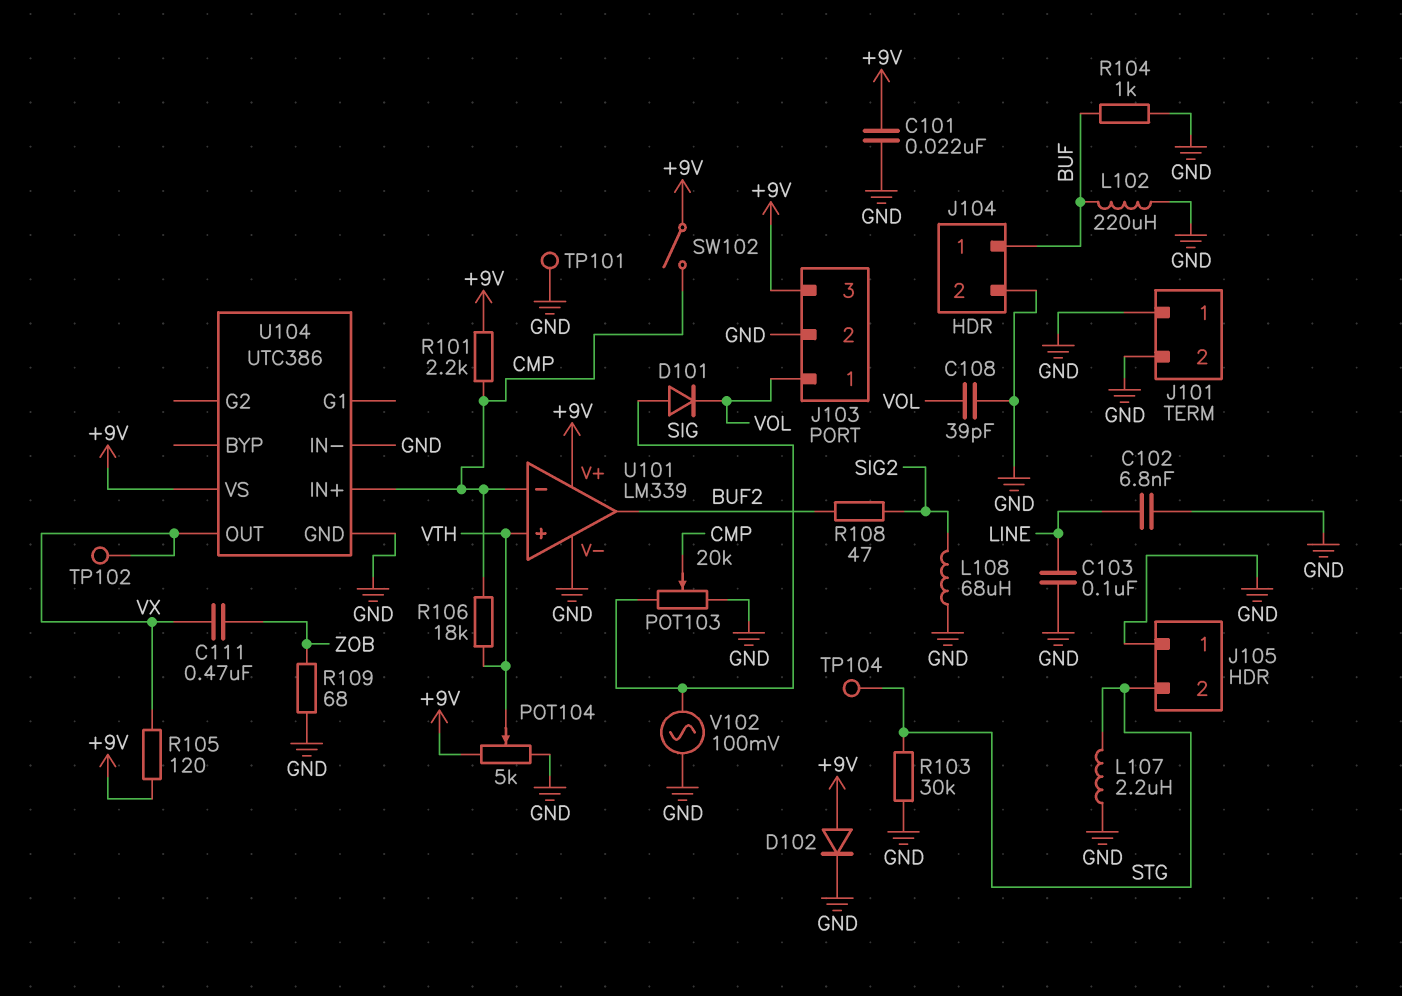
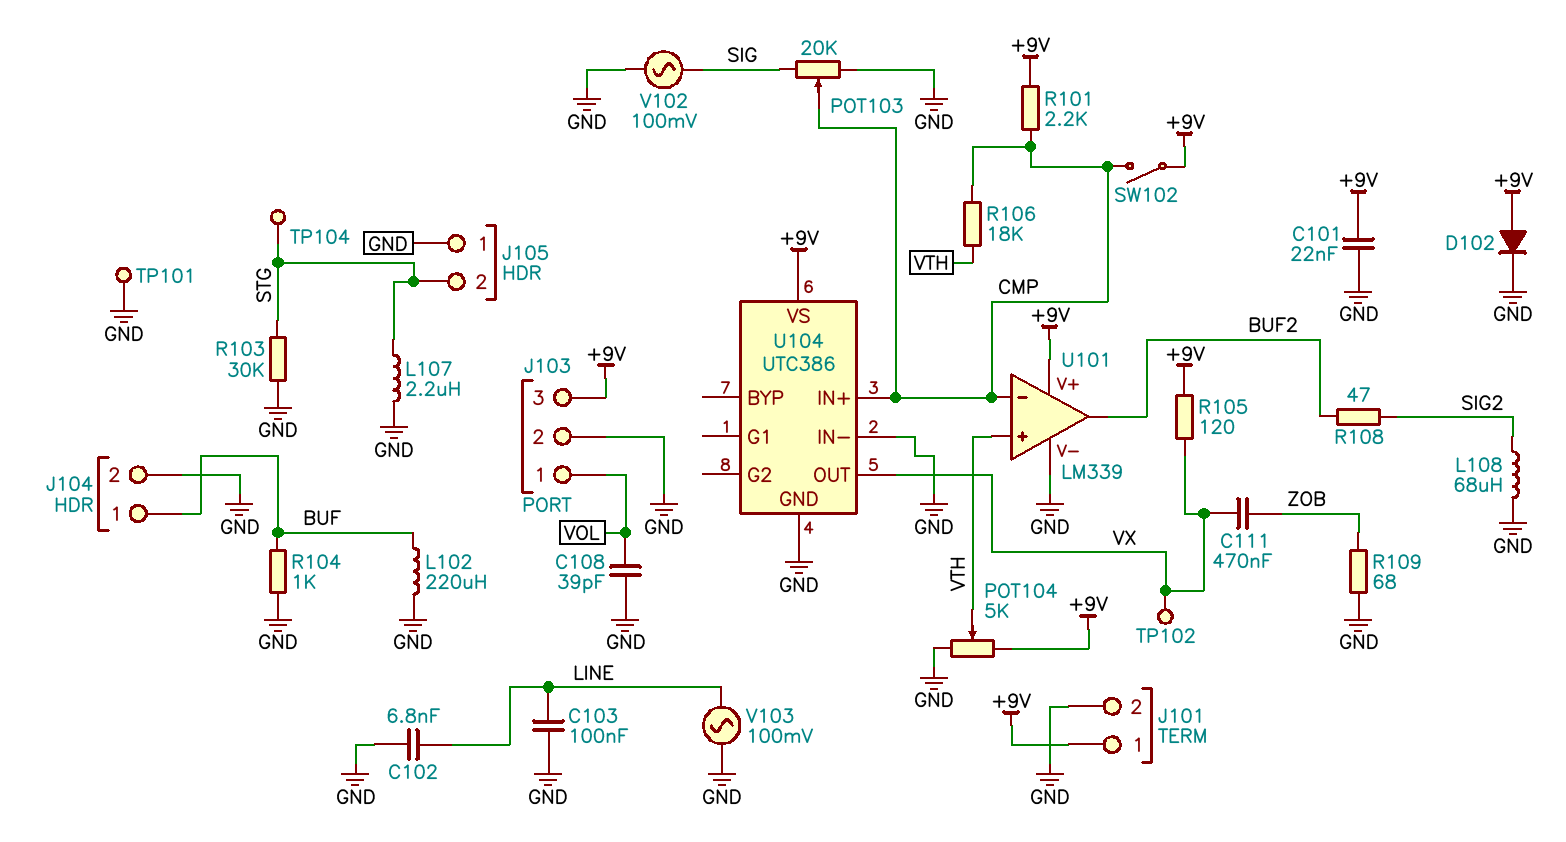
D101: diode (A SIG, K VOL) -> none
J101 pin 1: GND -> +9V
V103: none -> AC 100mV (GND, LINE)

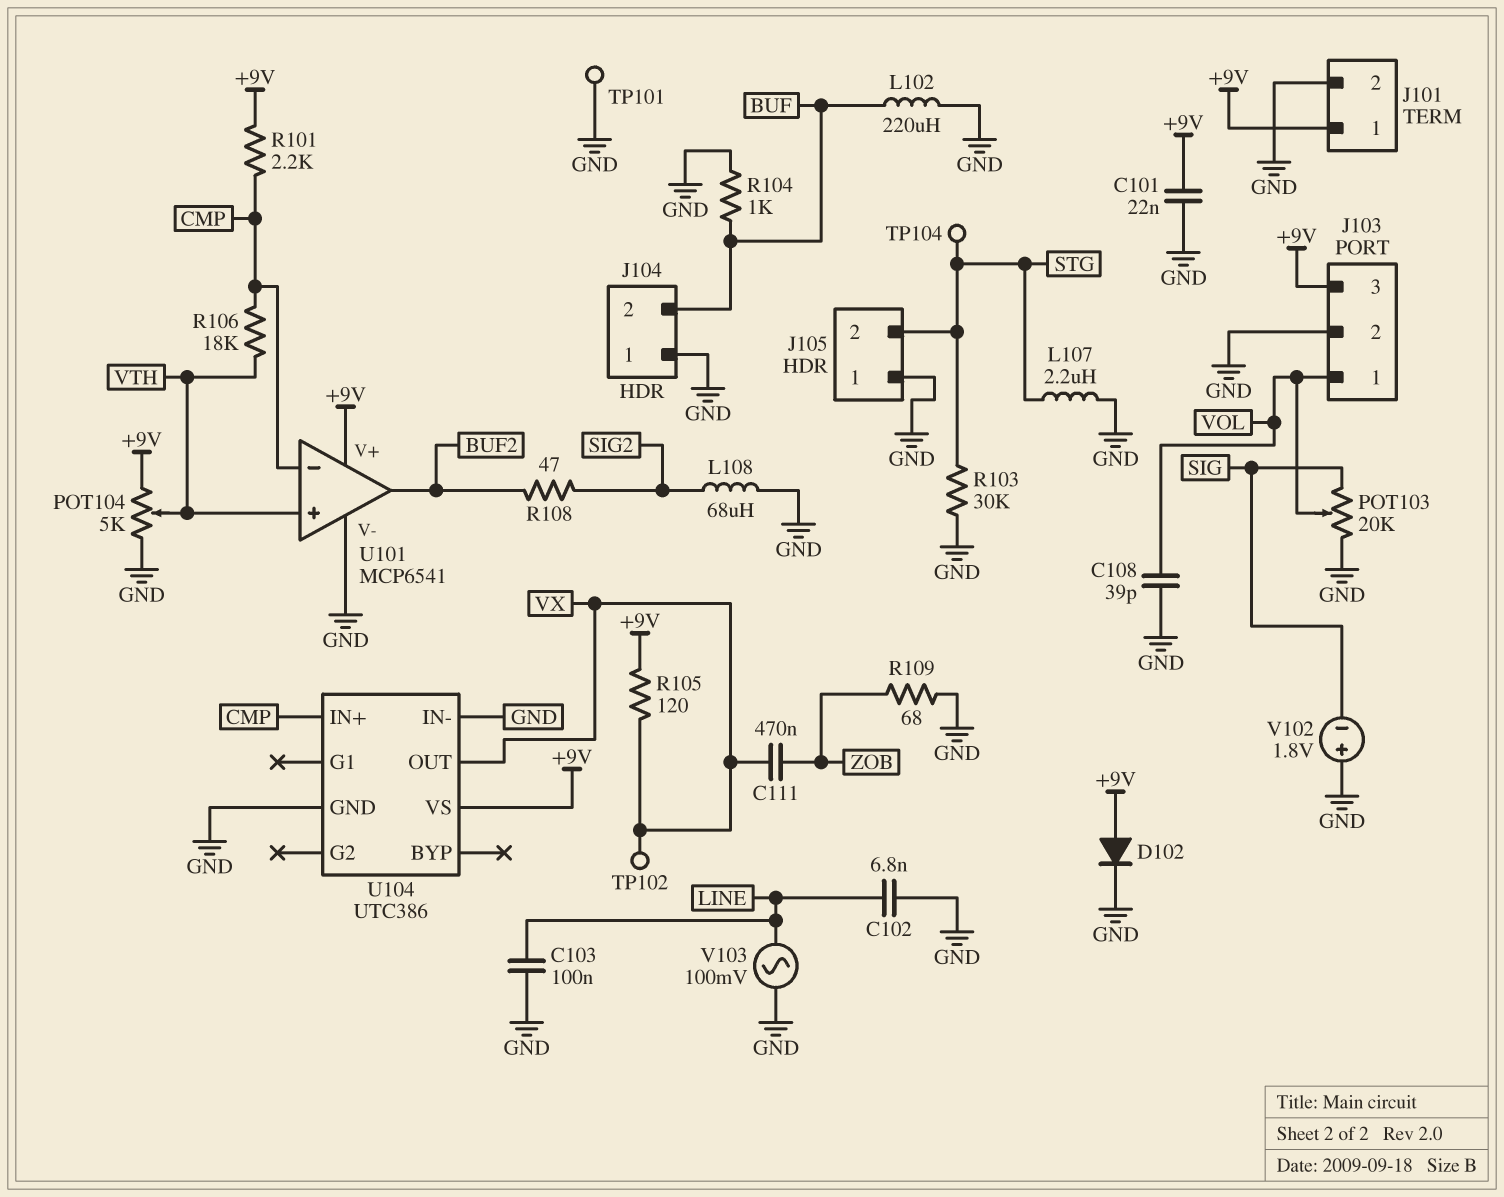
J104 pin 1: BUF -> GND
J104 pin 2: GND -> BUF
POT103: 20k (GND, SIG, wiper CMP) -> 20k (GND, SIG, wiper VOL)
SW102: switch (+9V, CMP) -> none
U101: LM339 -> MCP6541
V102: AC 100mV (GND, SIG) -> 1.8V (plus GND, minus SIG)

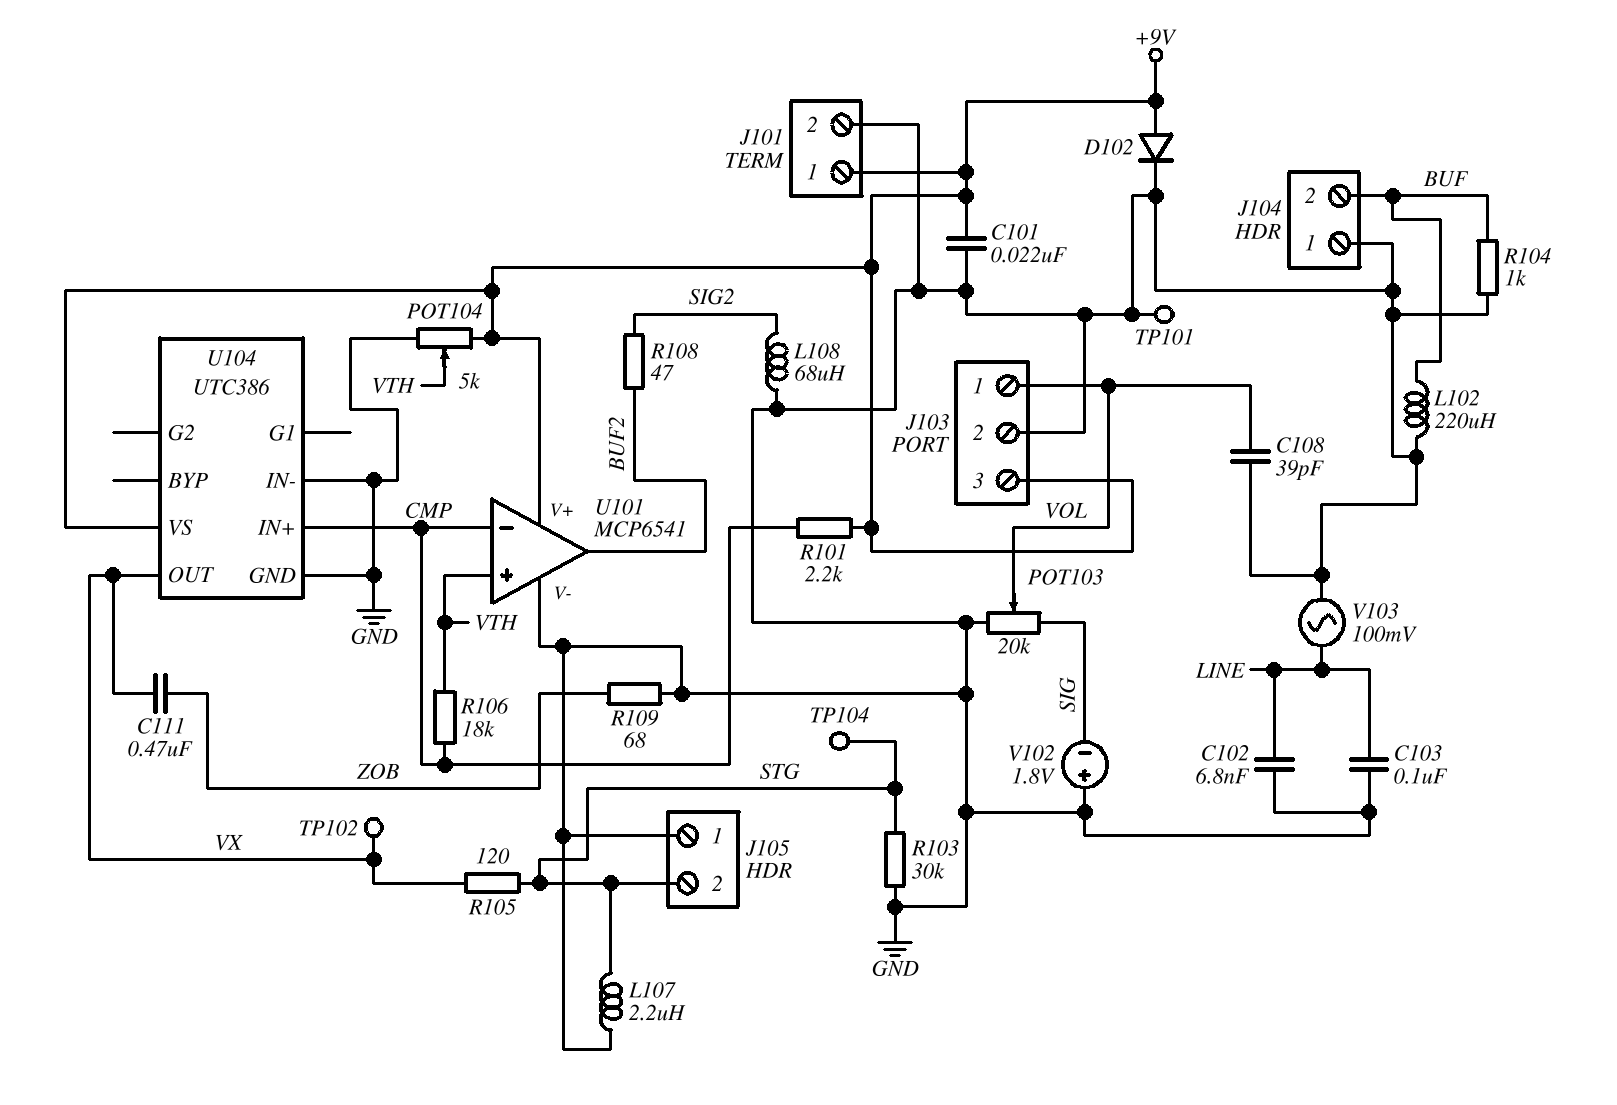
R105: 120 (+9V, VX) -> 120 (STG, VX)

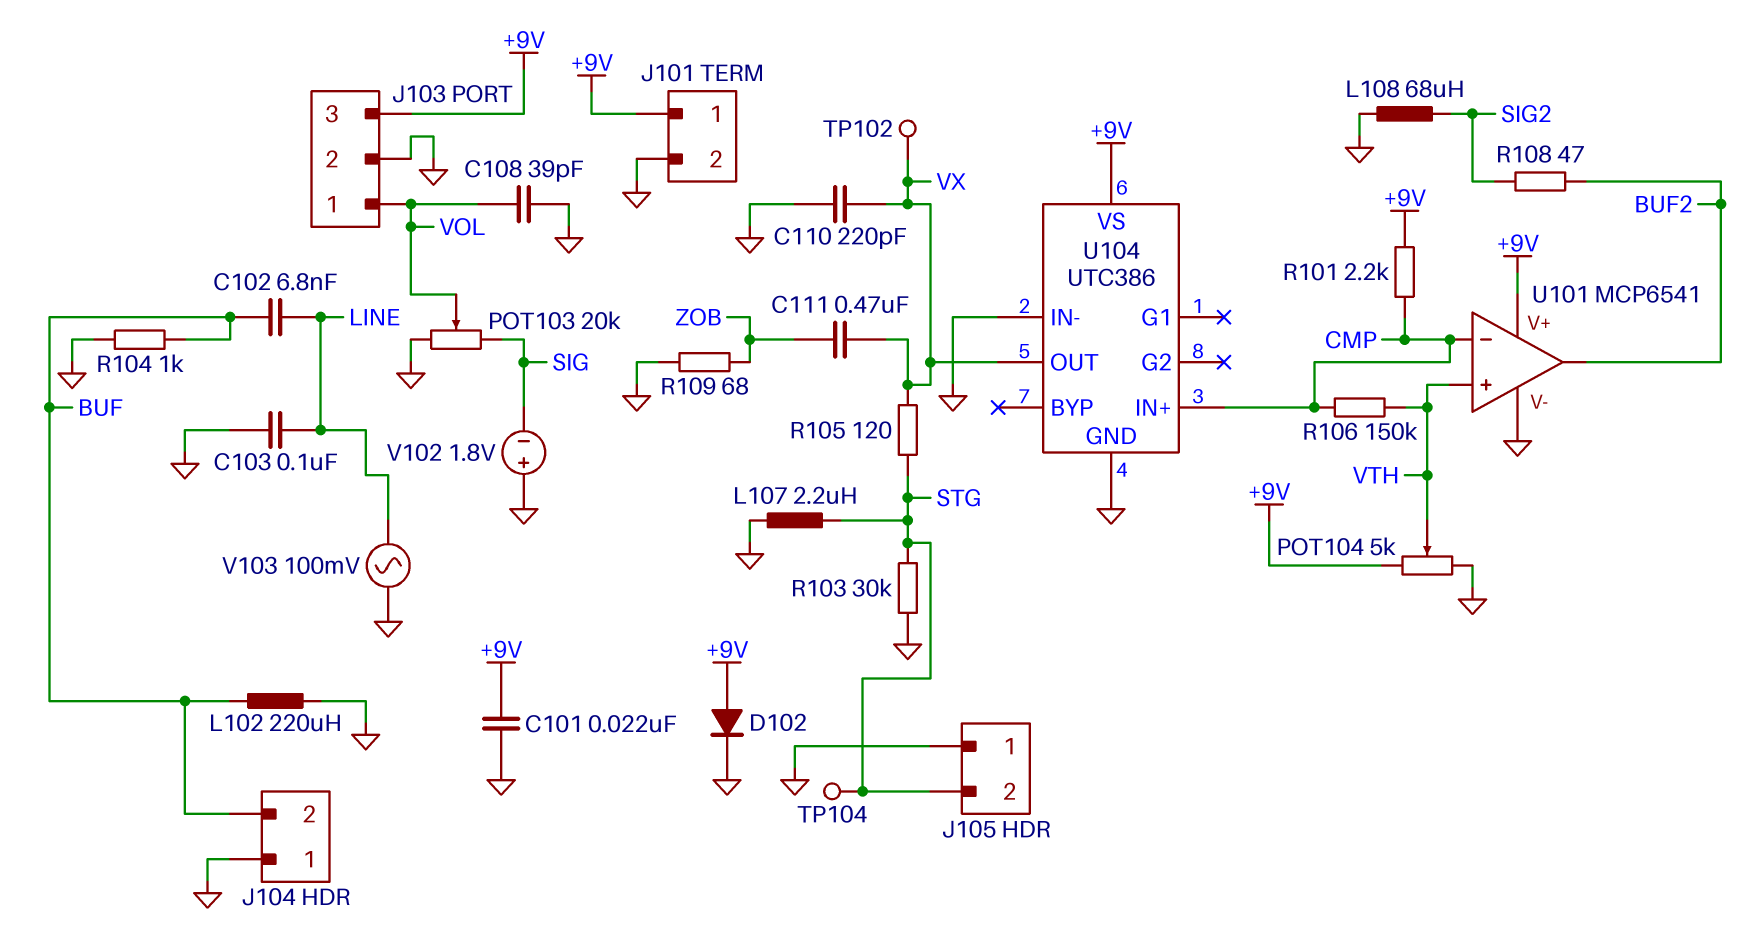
C102: 6.8nF (GND, LINE) -> 6.8nF (BUF, LINE)
C110: none -> 220pF (GND, VX)
R106: 18k (CMP, VTH) -> 150k (CMP, VTH)
TP101: test point (GND) -> none

